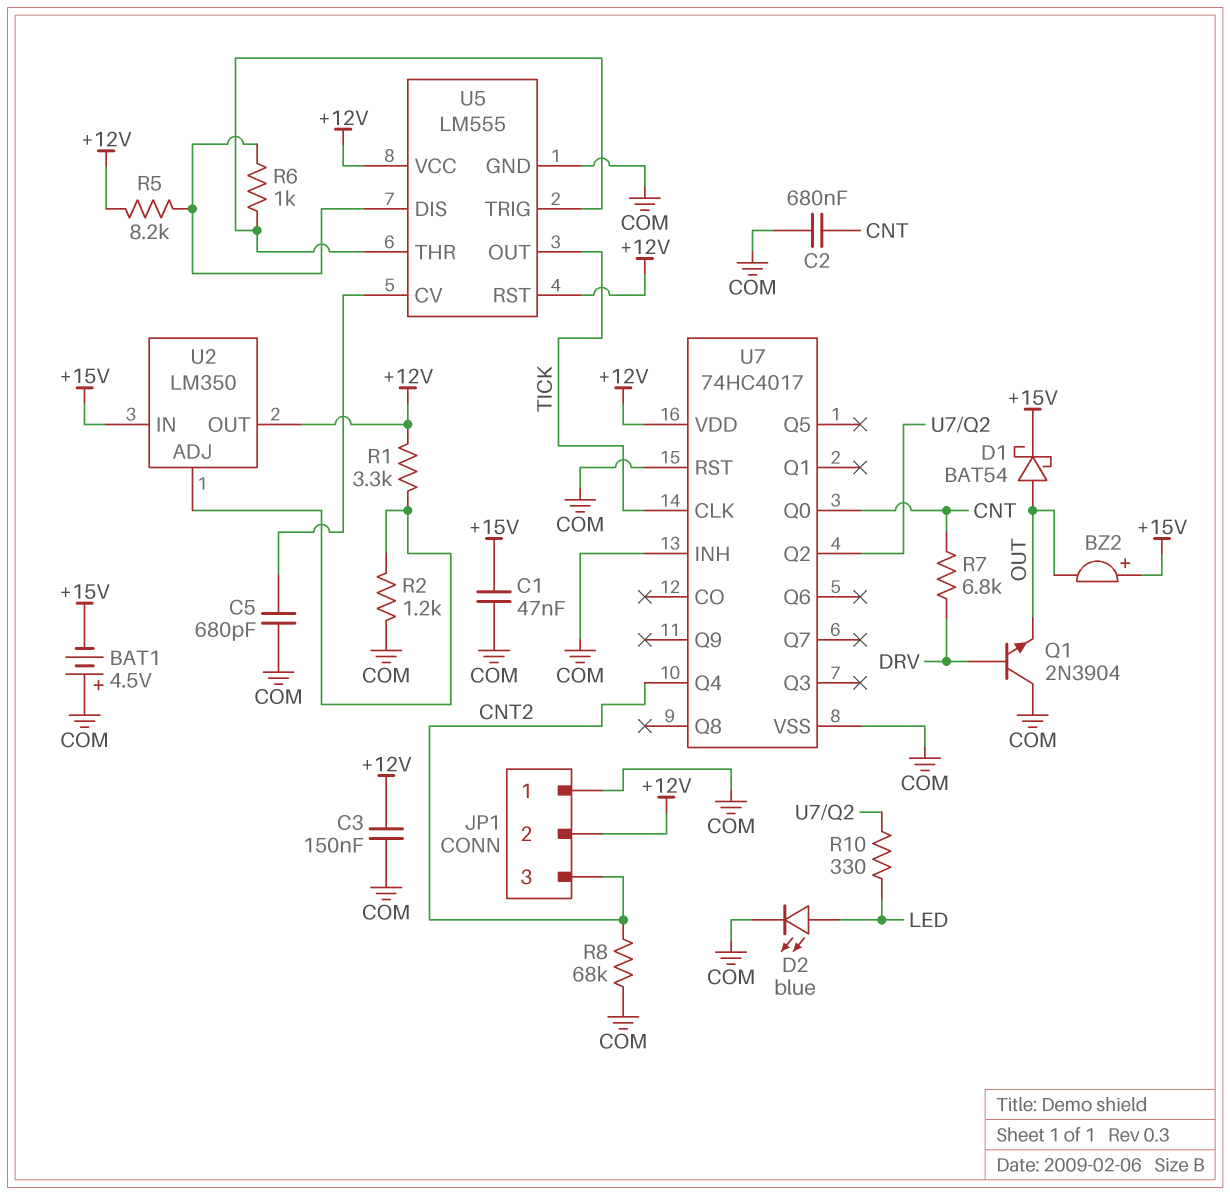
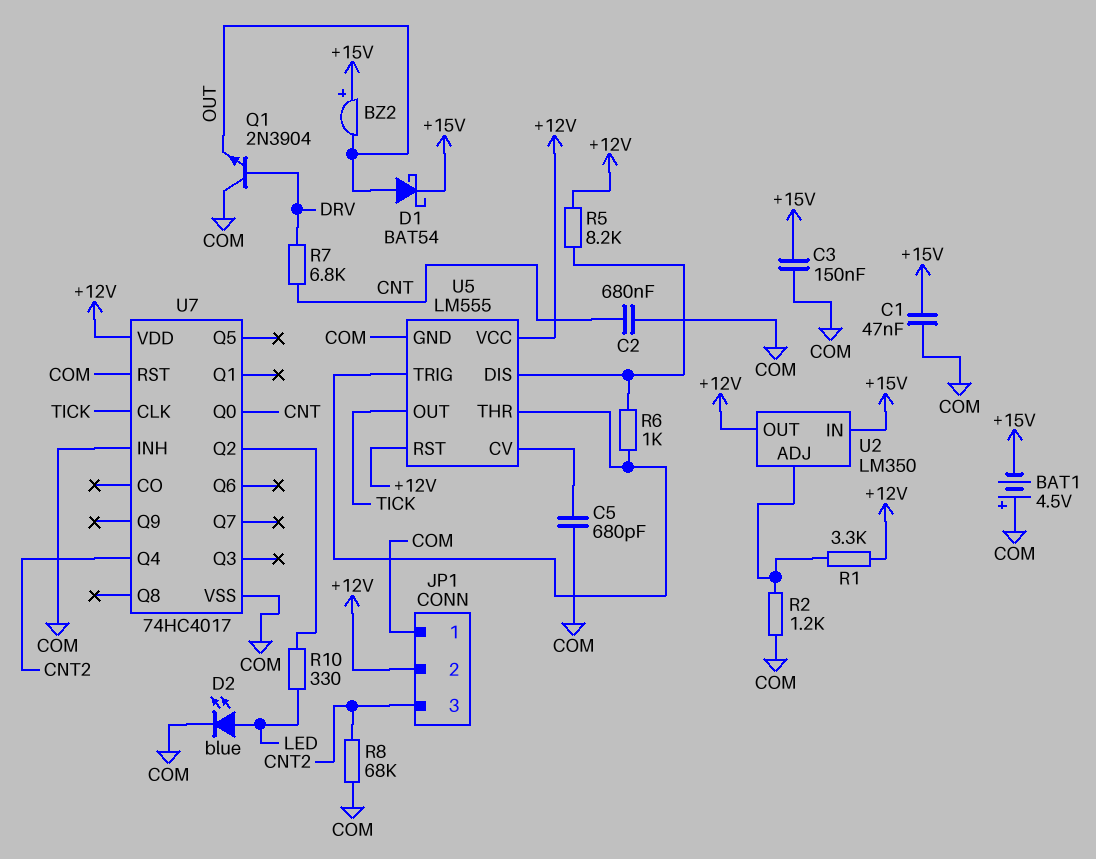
C3: 150nF (+12V, COM) -> 150nF (+15V, COM)

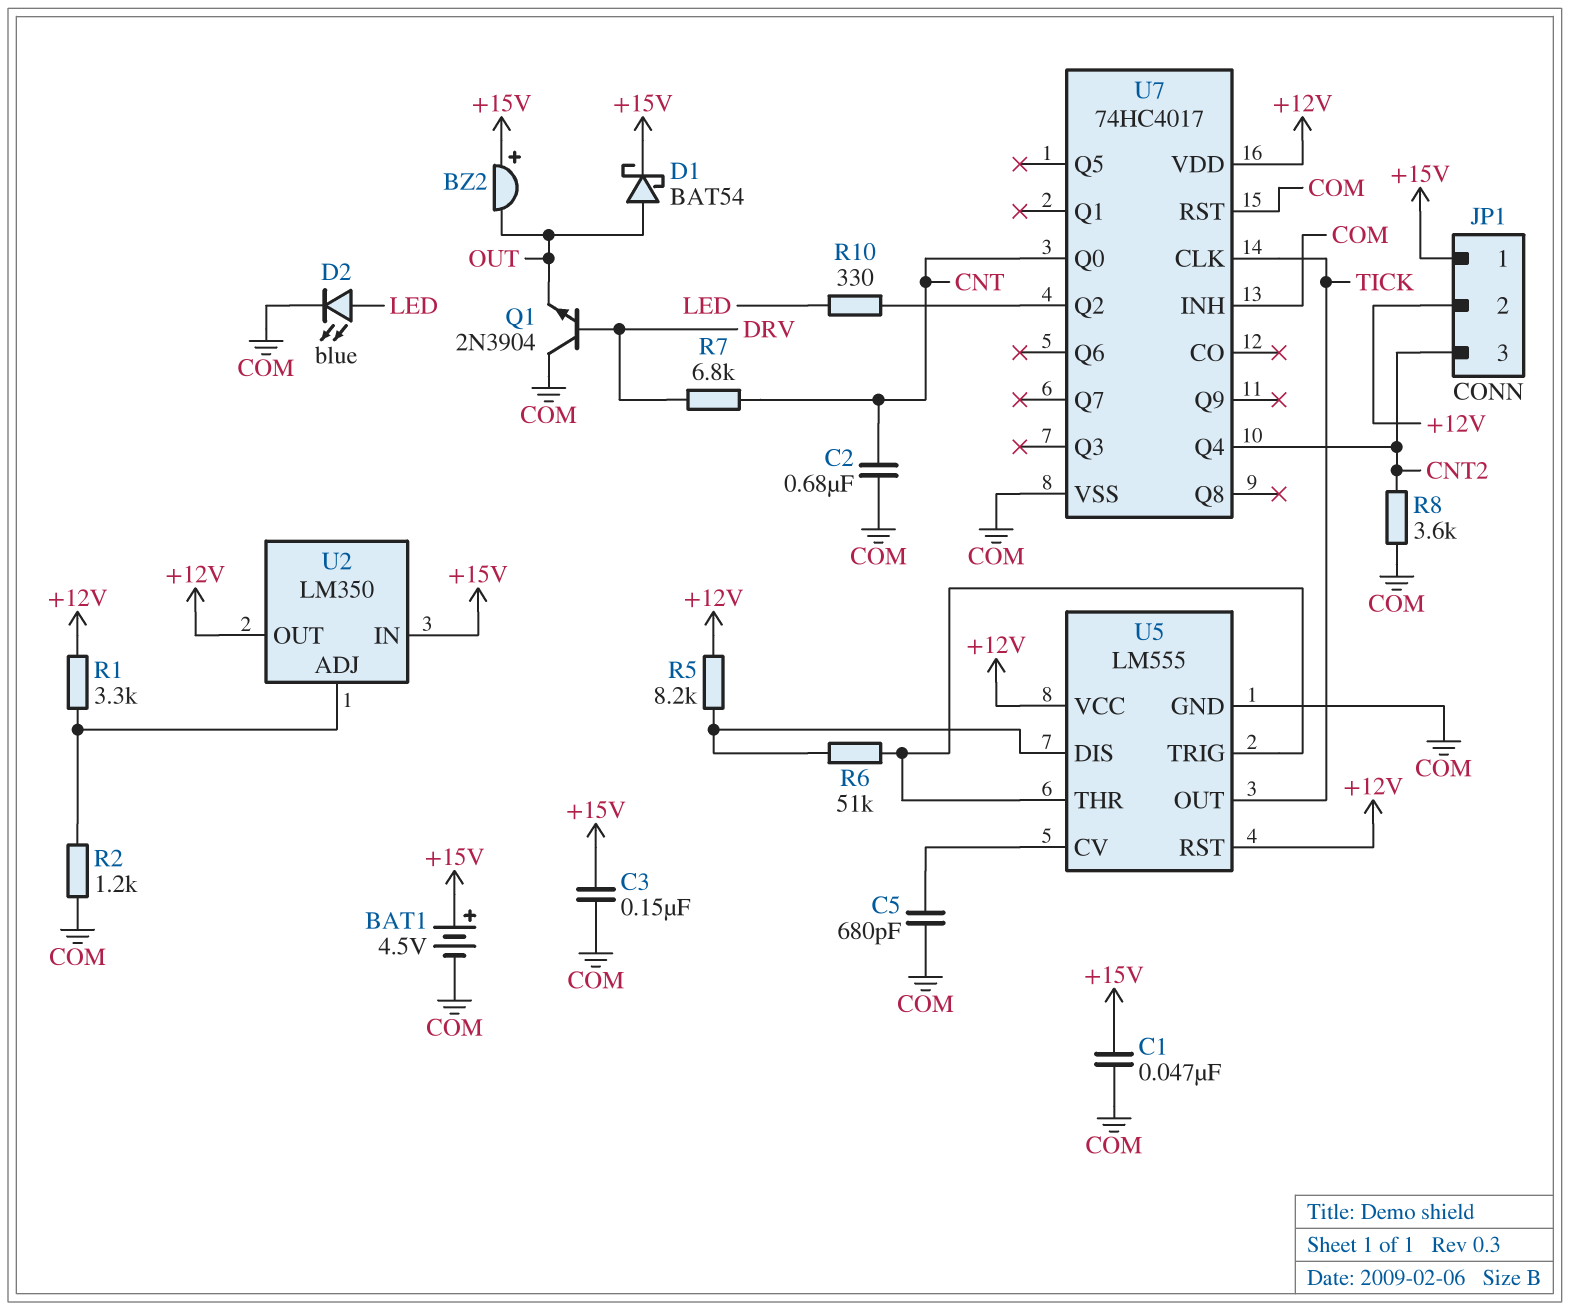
BAT1: 4.5V (plus COM, minus +15V) -> 4.5V (plus +15V, minus COM)
JP1 pin 1: COM -> +15V
R6: 1k (U5/DIS, U5/THR) -> 51k (U5/DIS, U5/THR)
R8: 68k (CNT2, COM) -> 3.6k (CNT2, COM)

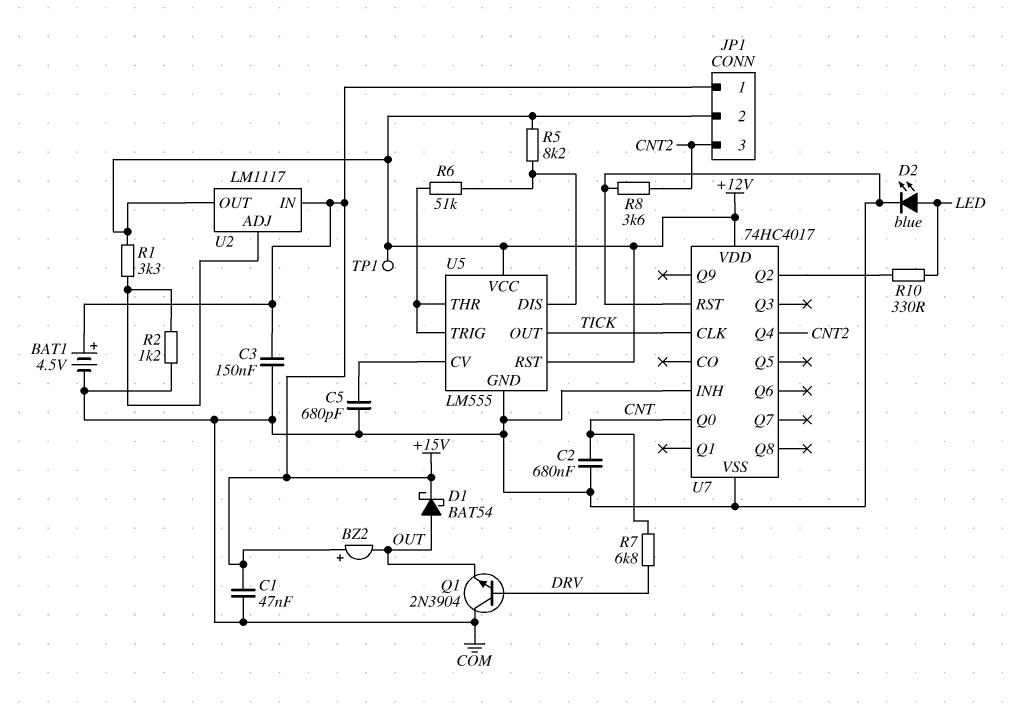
TP1: none -> test point (+12V)
U2: LM350 -> LM1117

